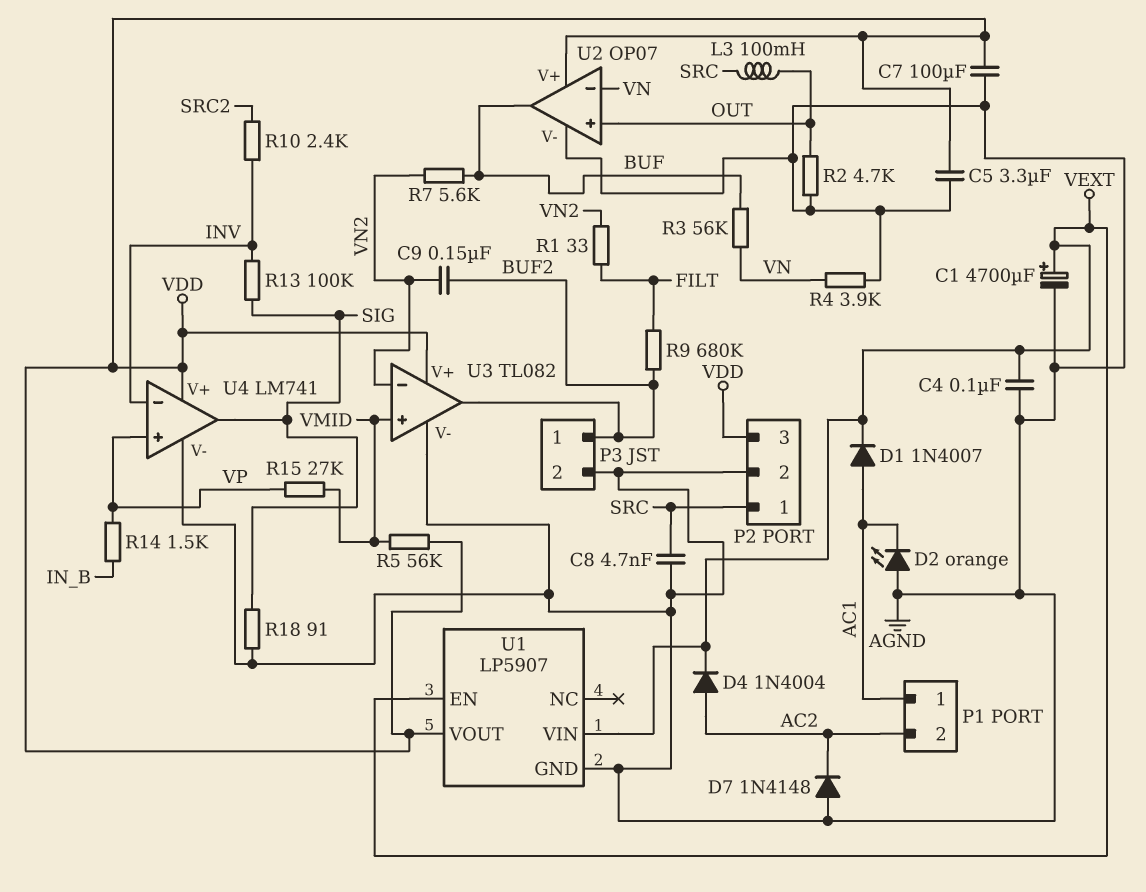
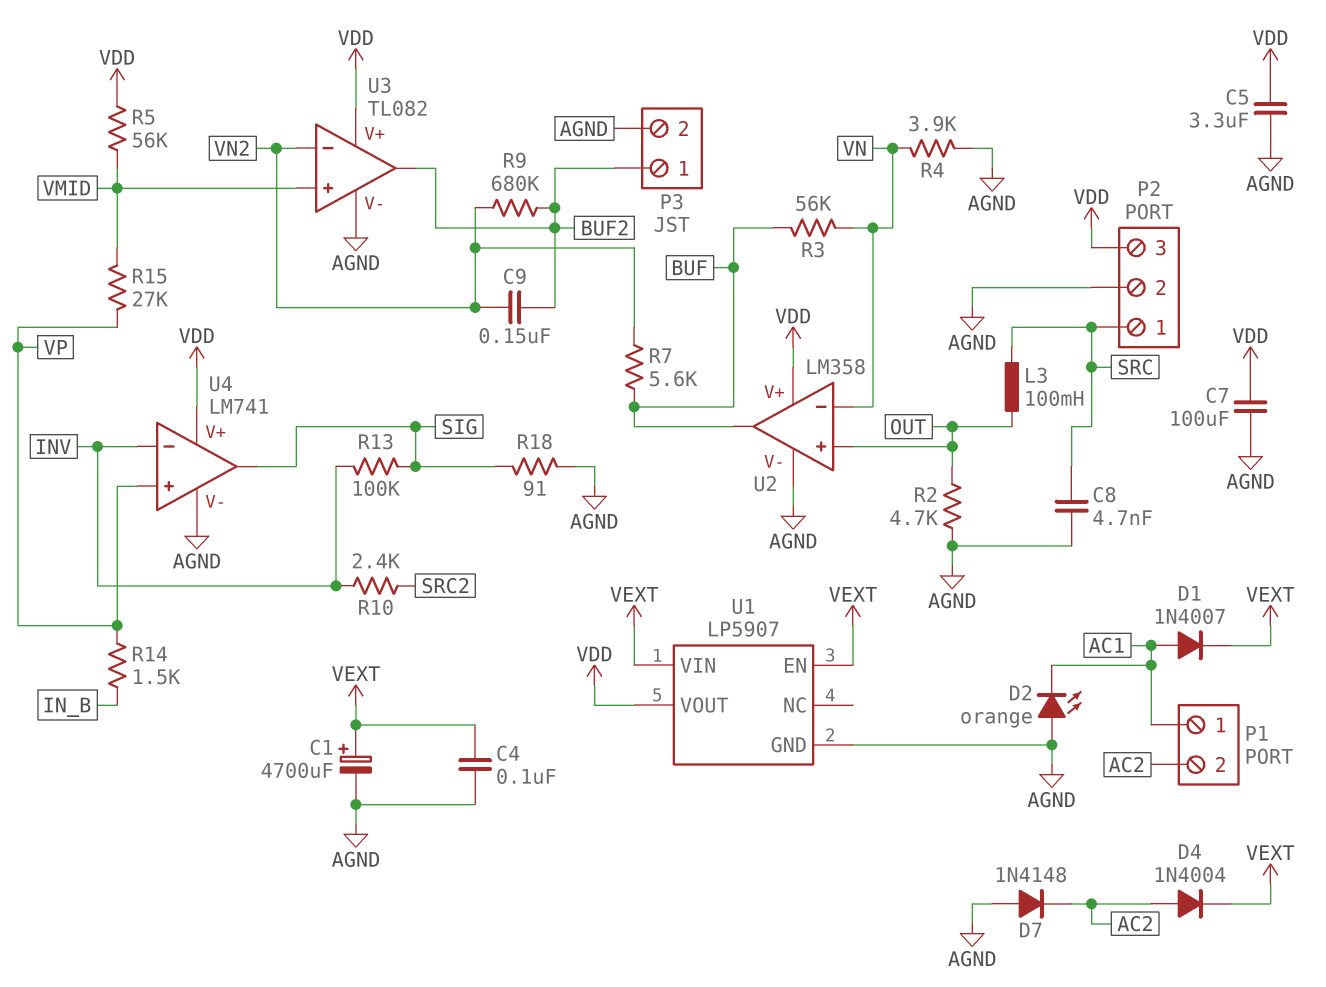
R1: 33 (FILT, VN2) -> none
R9: 680k (BUF2, FILT) -> 680k (BUF2, VN2)
U2: OP07 -> LM358

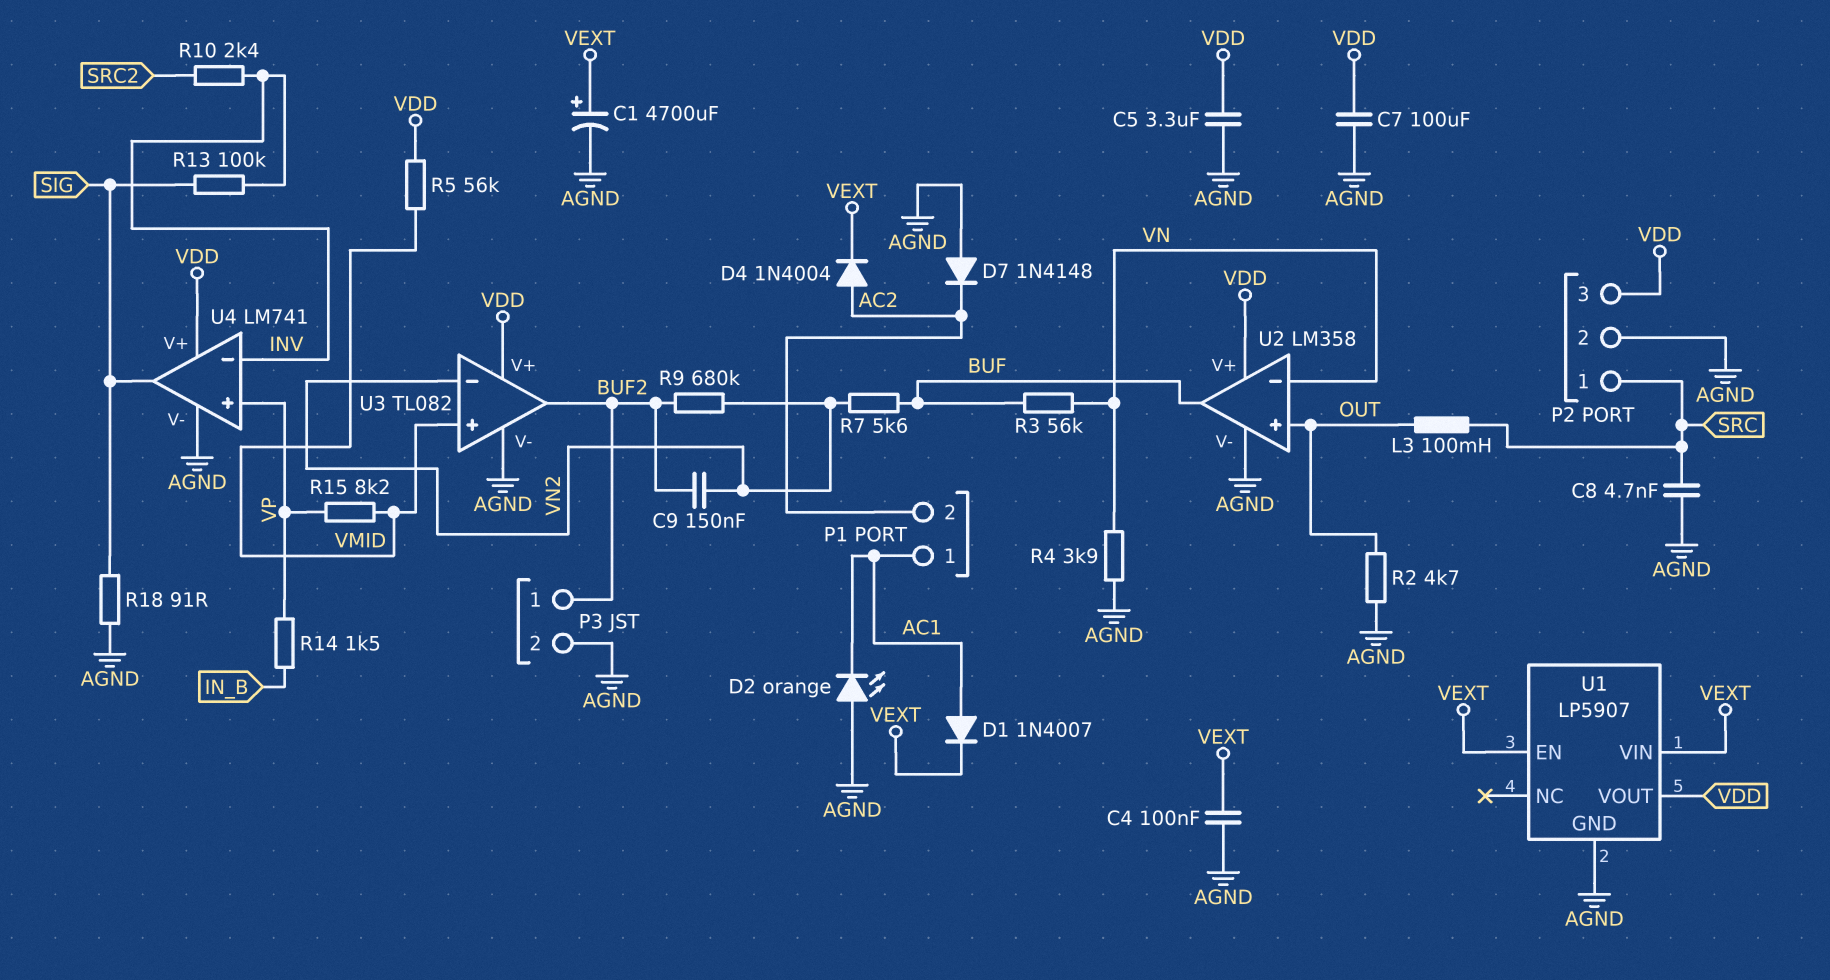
R15: 27k (VMID, VP) -> 8.2k (VMID, VP)

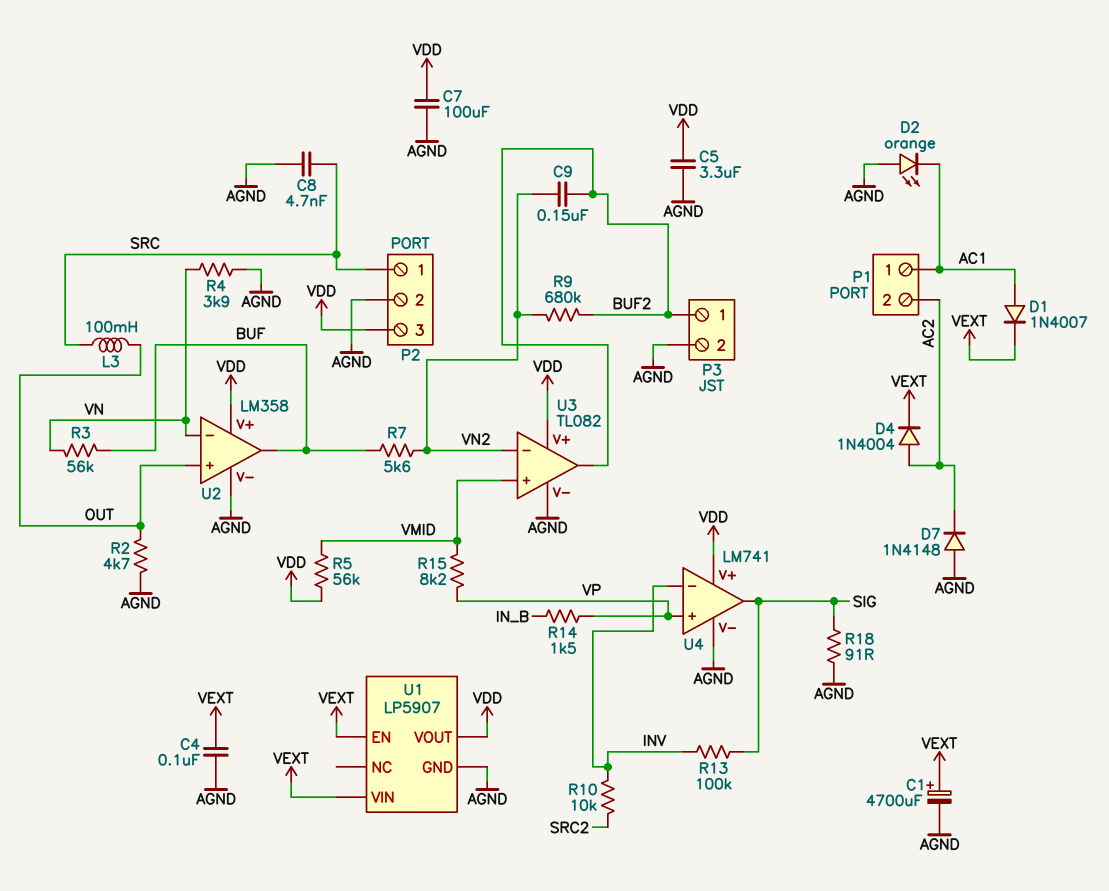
R10: 2.4k (INV, SRC2) -> 10k (INV, SRC2)

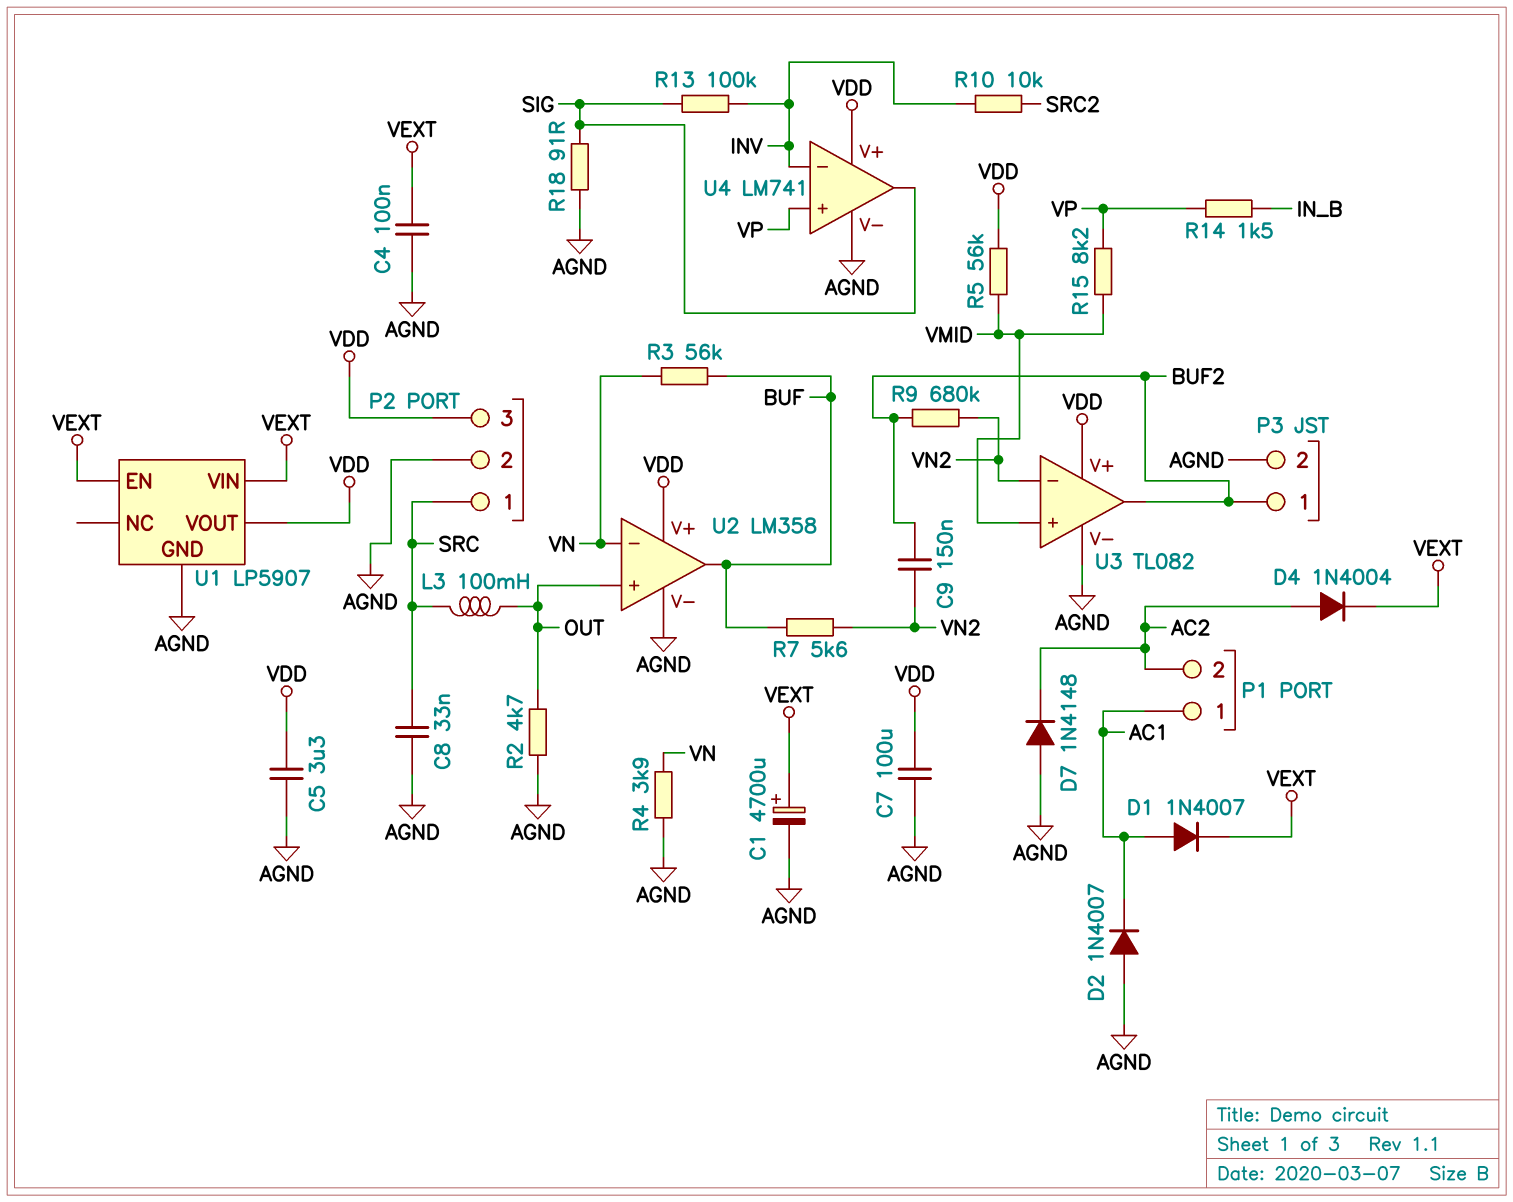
C8: 4.7nF (AGND, SRC) -> 33nF (AGND, SRC)
D2: LED orange (A AGND, K AC1) -> diode 1N4007 (A AGND, K AC1)

